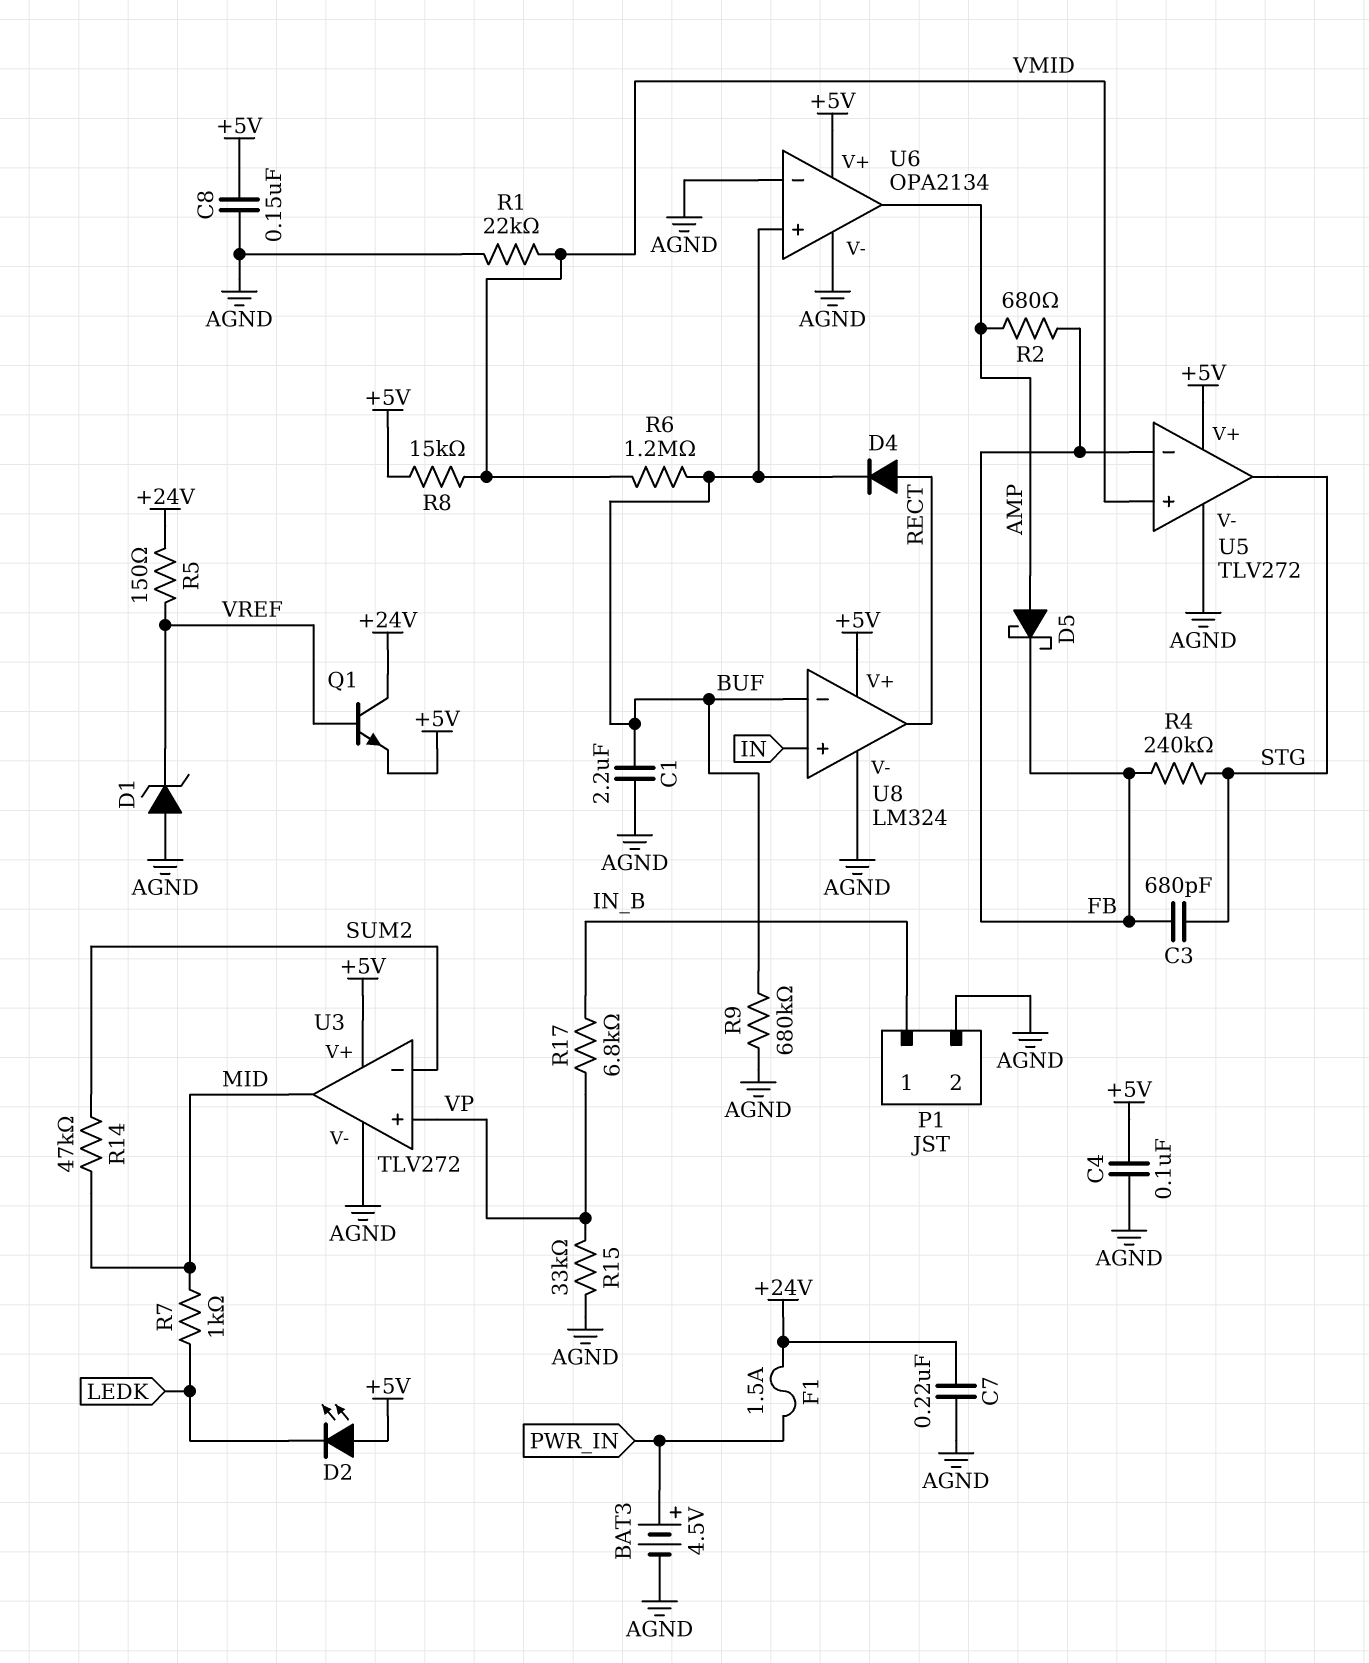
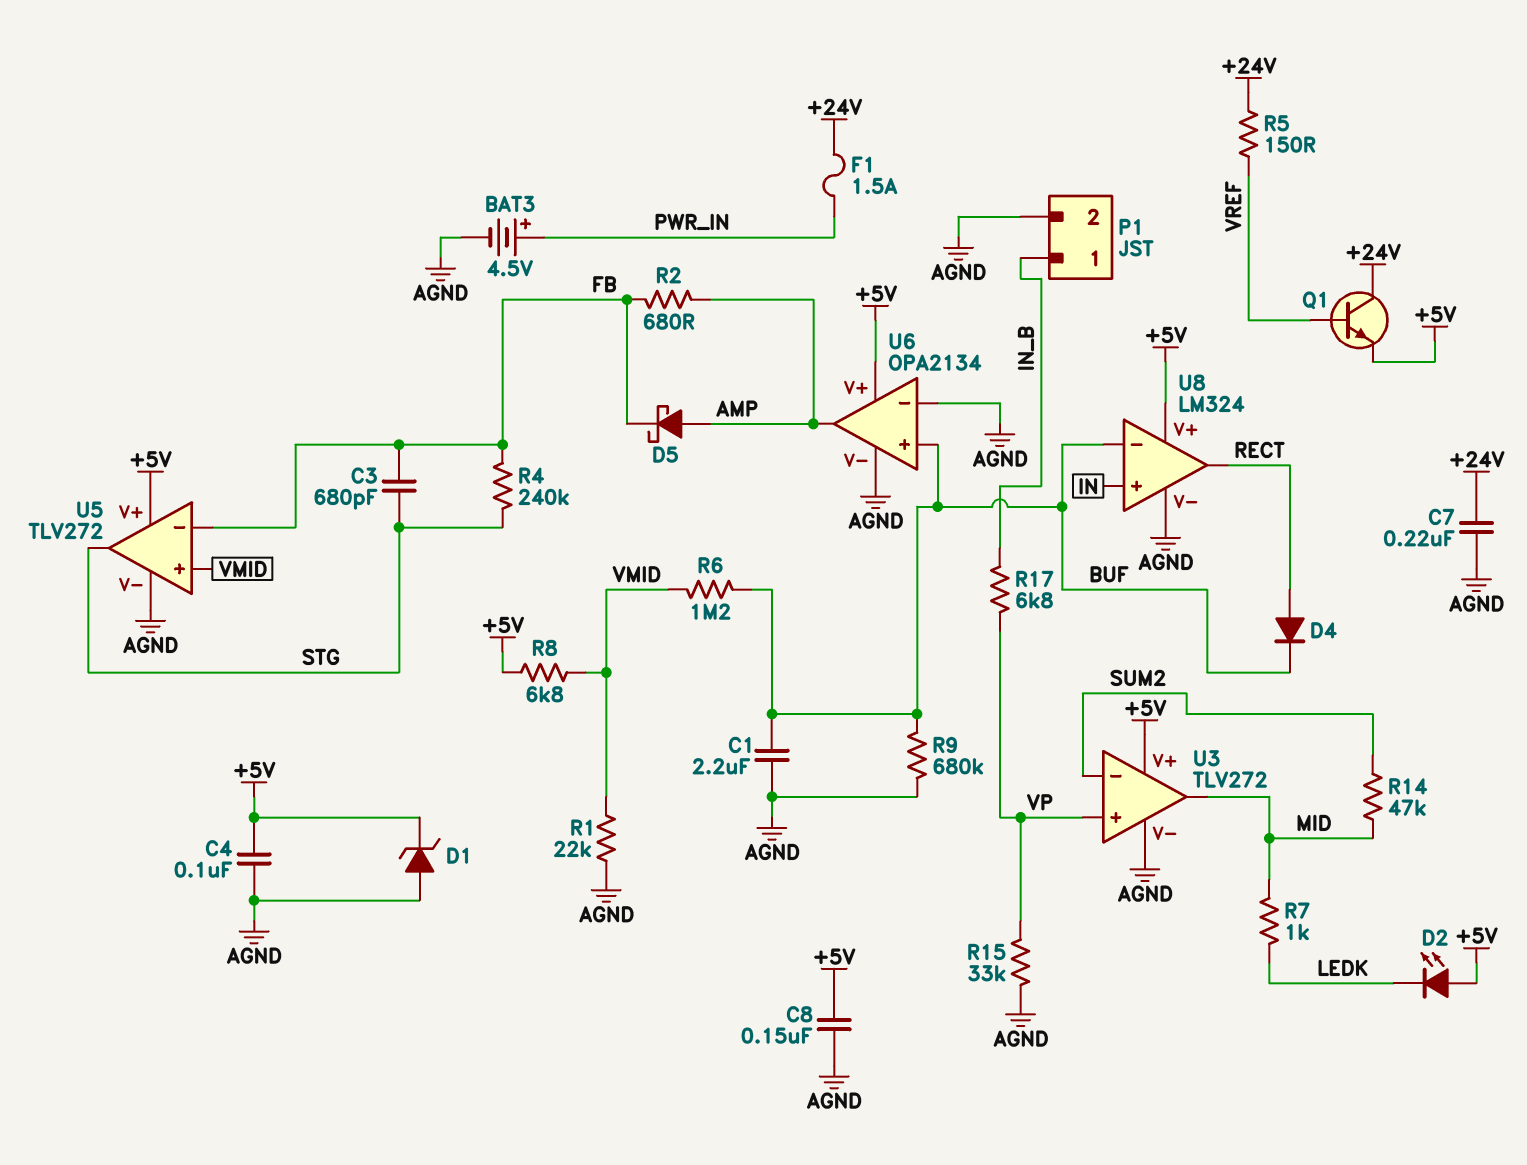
D1: zener (A AGND, K VREF) -> zener (A AGND, K +5V)
R8: 15k (+5V, VMID) -> 6.8k (+5V, VMID)

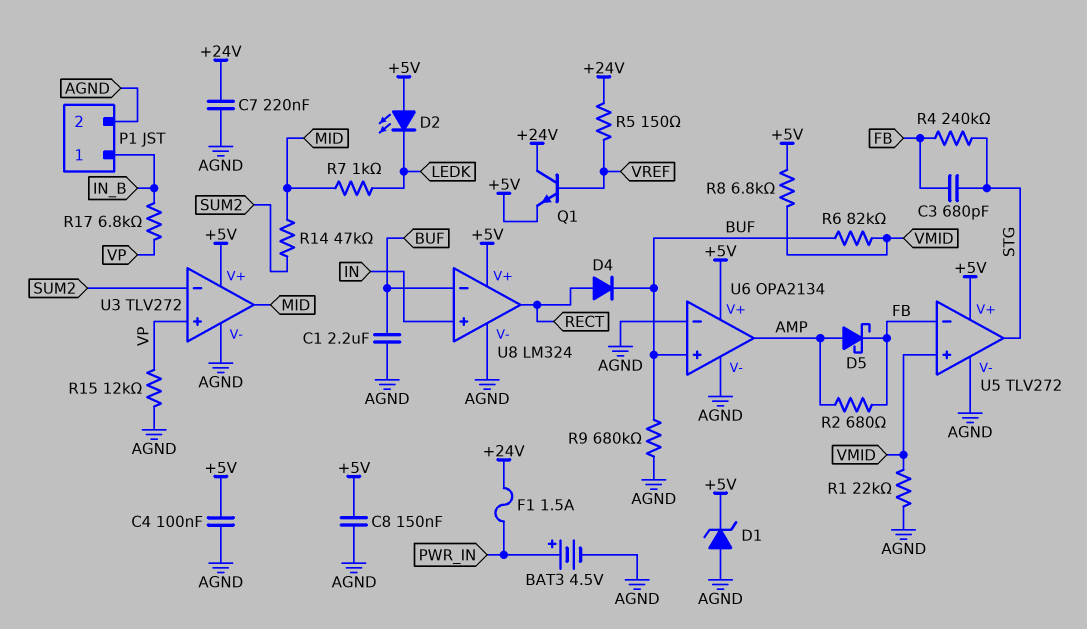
R6: 1.2M (BUF, VMID) -> 82k (BUF, VMID)
R15: 33k (AGND, VP) -> 12k (AGND, VP)

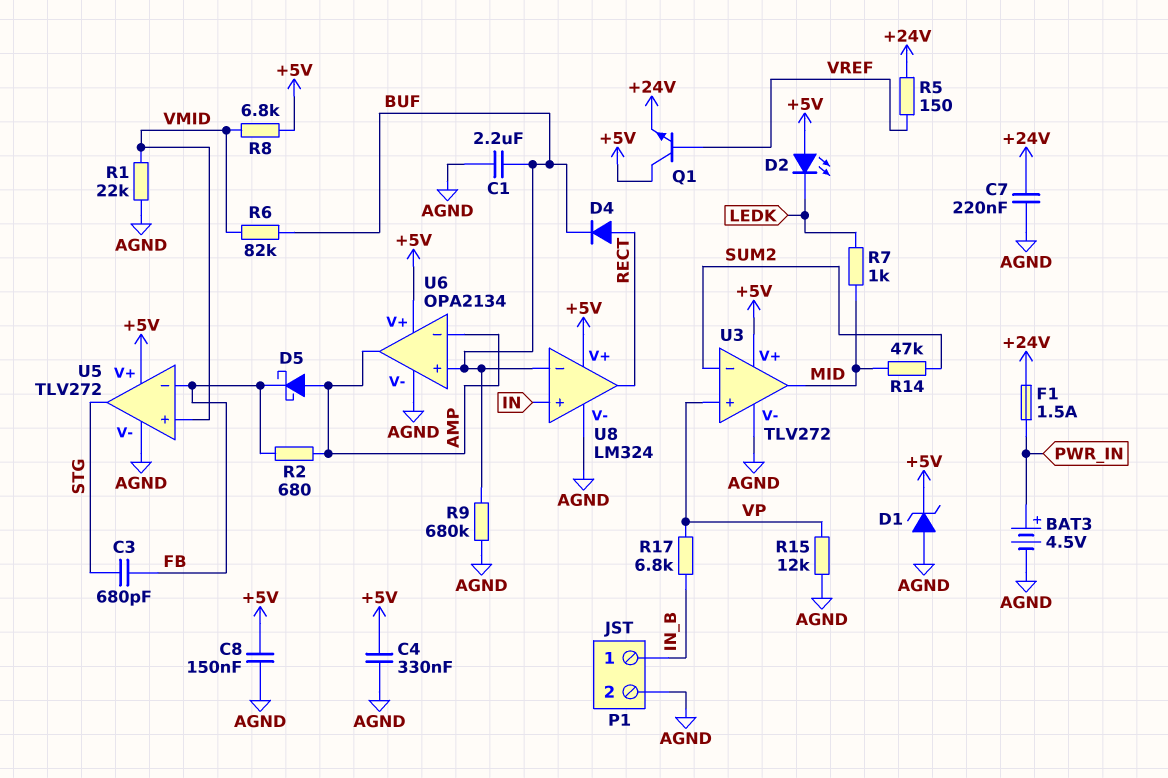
C4: 100nF (+5V, AGND) -> 330nF (+5V, AGND)
Q1: NPN (B VREF, C +24V, E +5V) -> NPN (B VREF, C +5V, E +24V)
R4: 240k (FB, STG) -> none
U6 pin in-: AGND -> AMP

